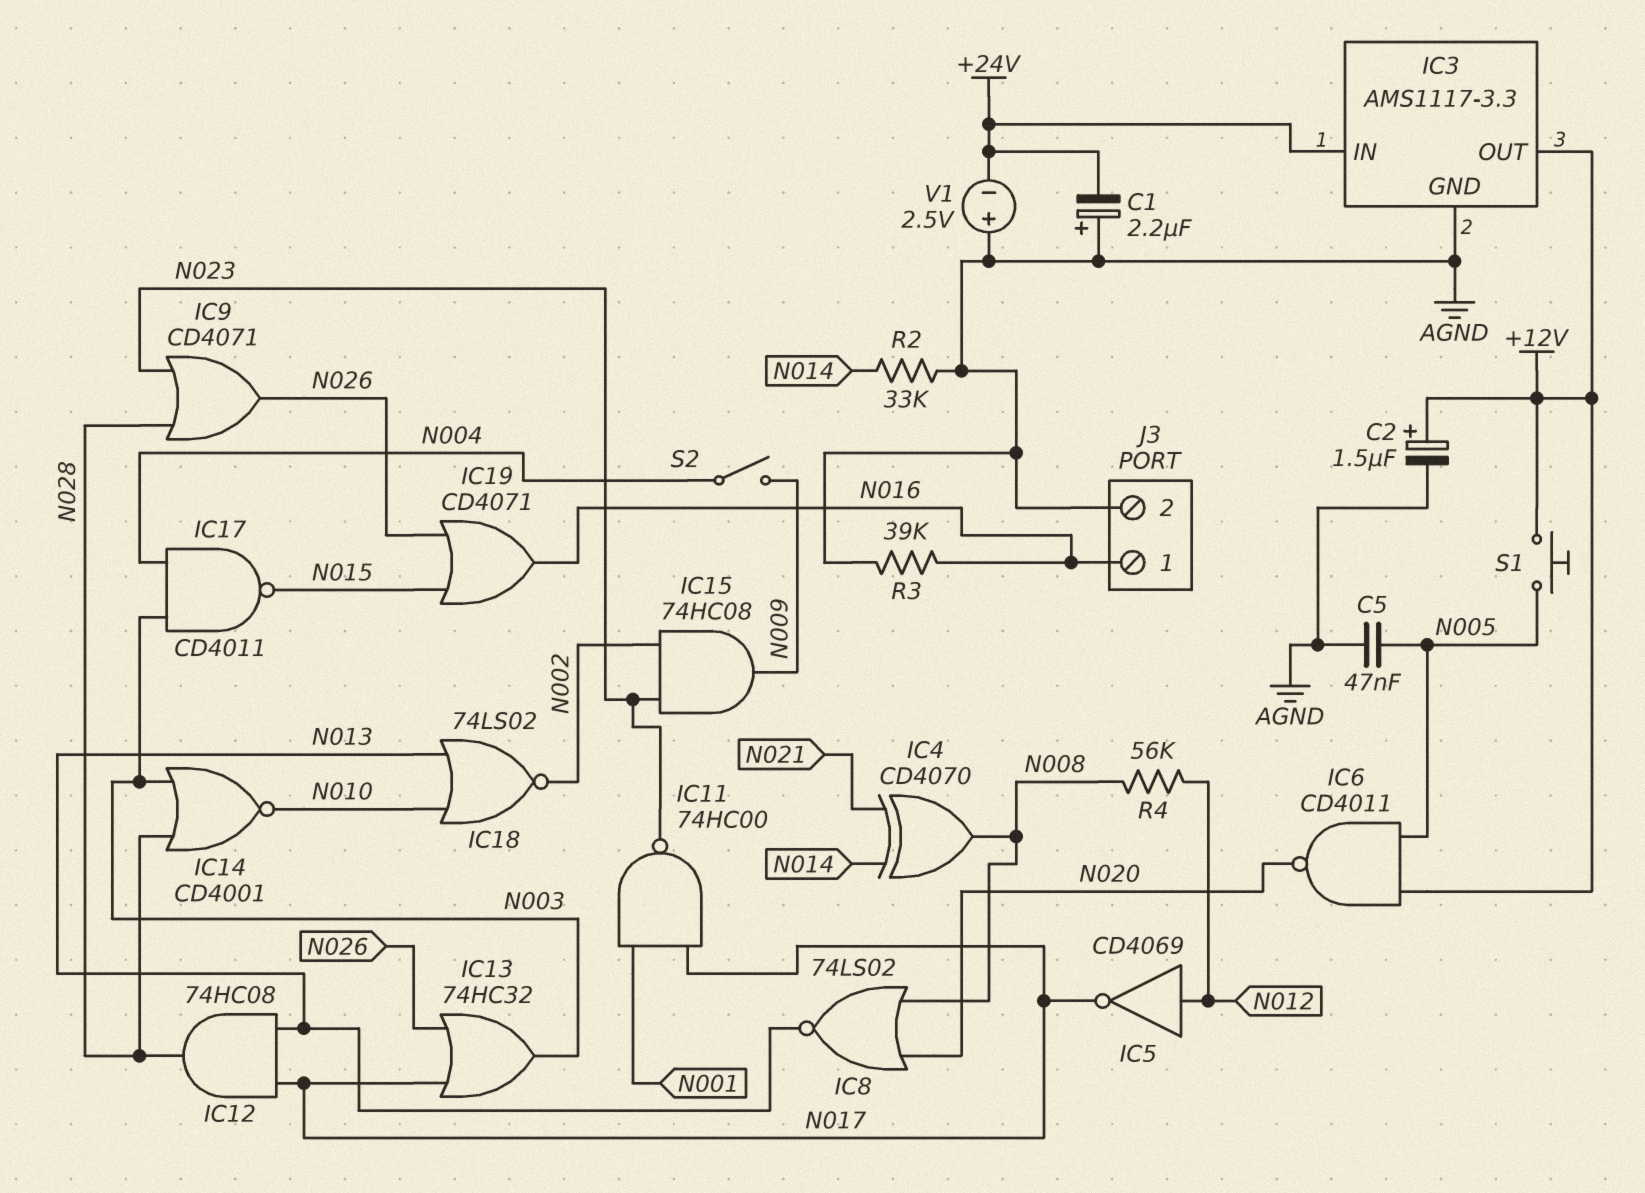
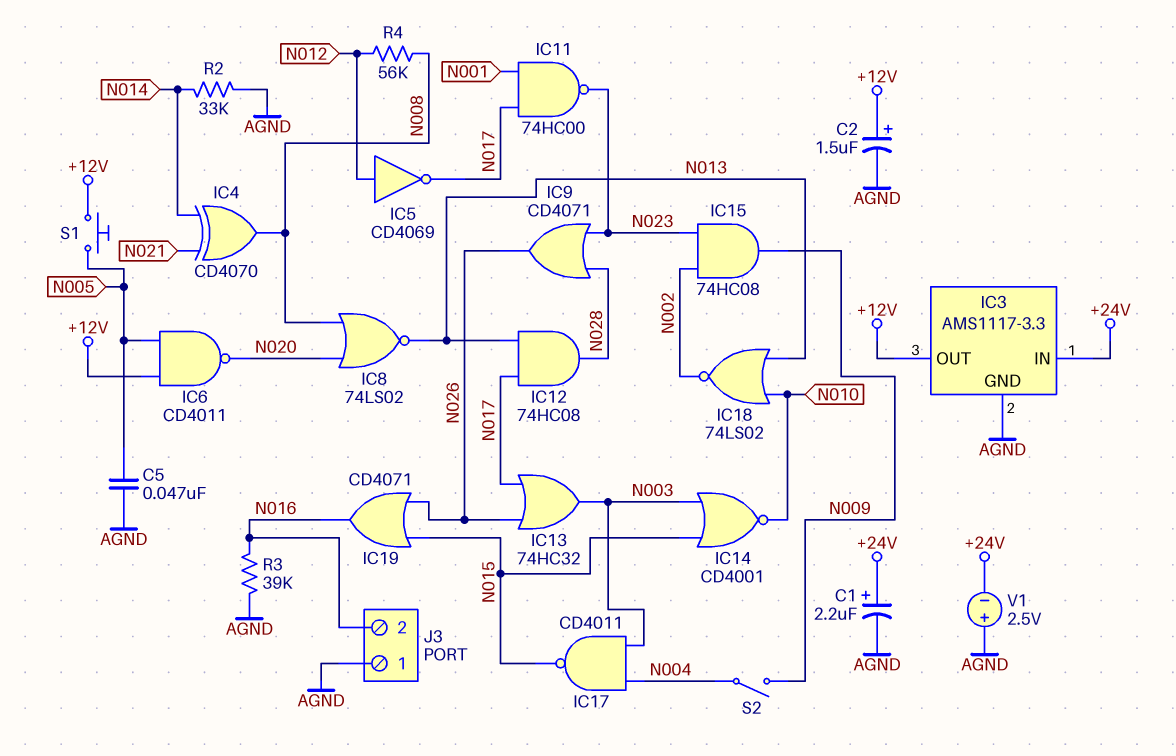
C1: 2.2uF (plus AGND, minus +24V) -> 2.2uF (plus +24V, minus AGND)
IC14: NOR CD4001 (in N003, in N028, out N010) -> NOR CD4001 (in N003, in N015, out N010)
J3 pin 1: N016 -> AGND
J3 pin 2: AGND -> N016

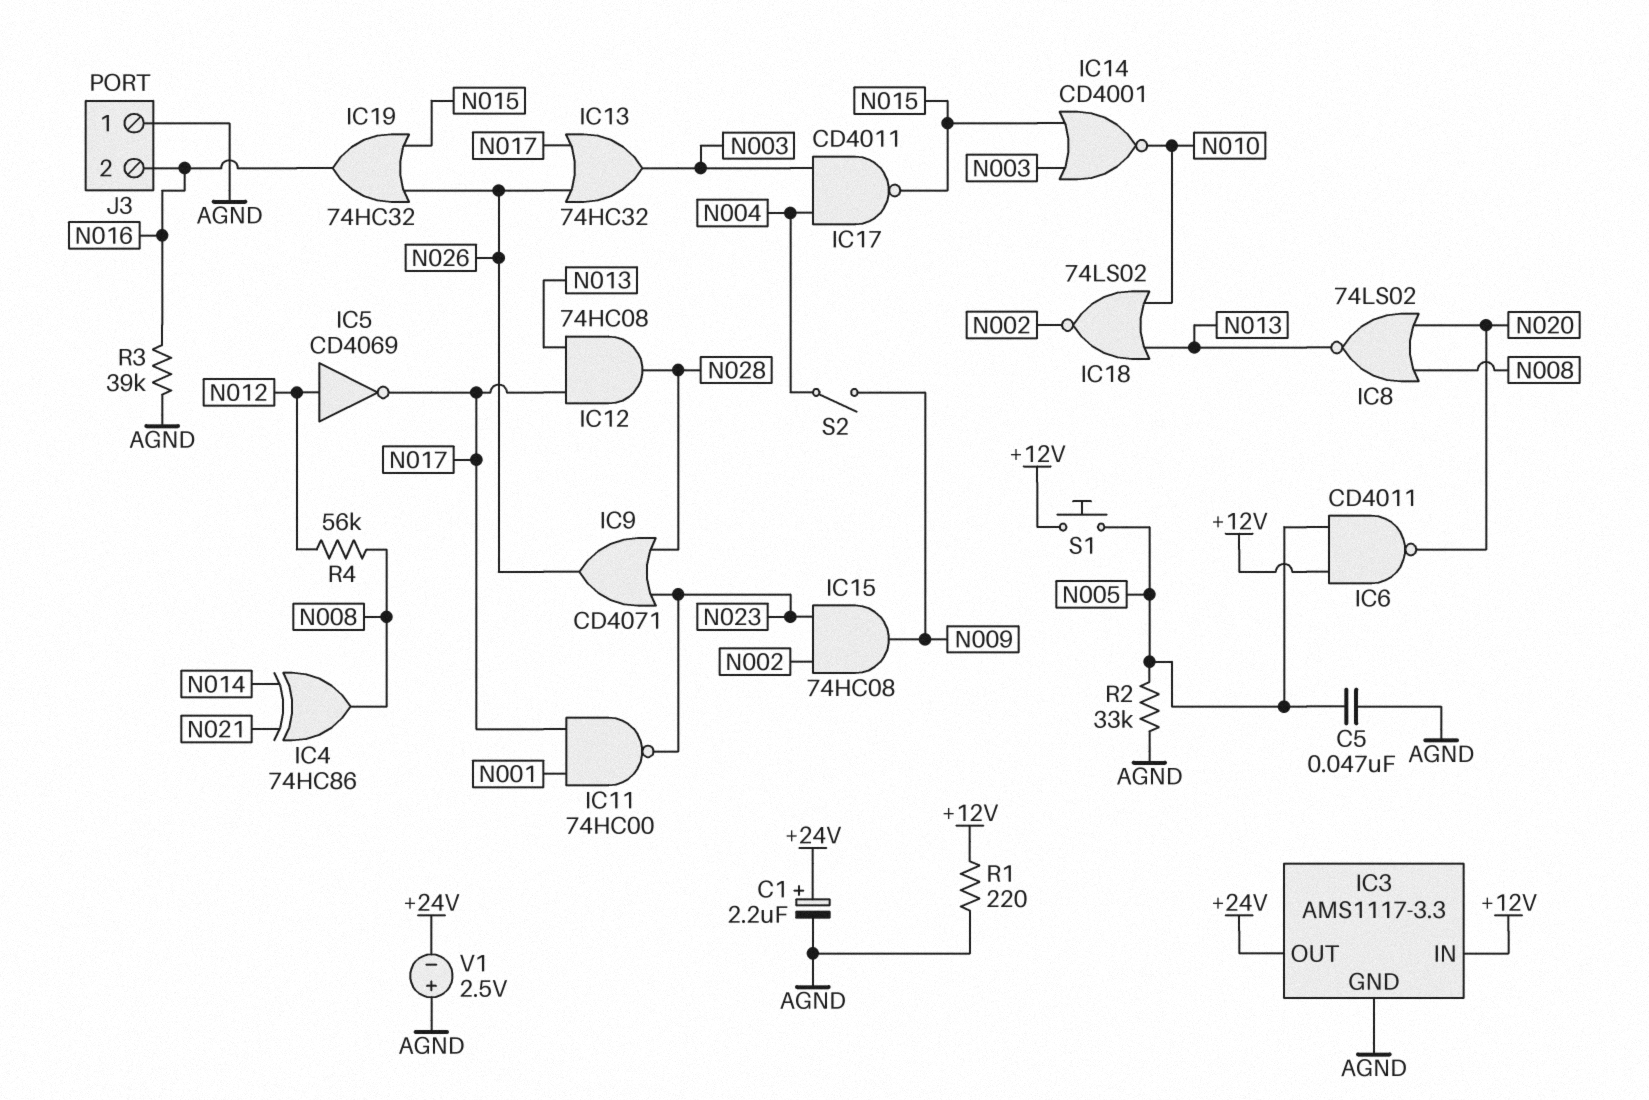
C2: 1.5uF (plus +12V, minus AGND) -> none
IC3 pin IN: +24V -> +12V
IC3 pin OUT: +12V -> +24V
IC4: XOR CD4070 (in N014, in N021, out N008) -> XOR 74HC86 (in N014, in N021, out N008)
IC19: OR CD4071 (in N015, in N026, out N016) -> OR 74HC32 (in N015, in N026, out N016)
R1: none -> 220 (+12V, AGND)
R2: 33k (AGND, N014) -> 33k (AGND, N005)

